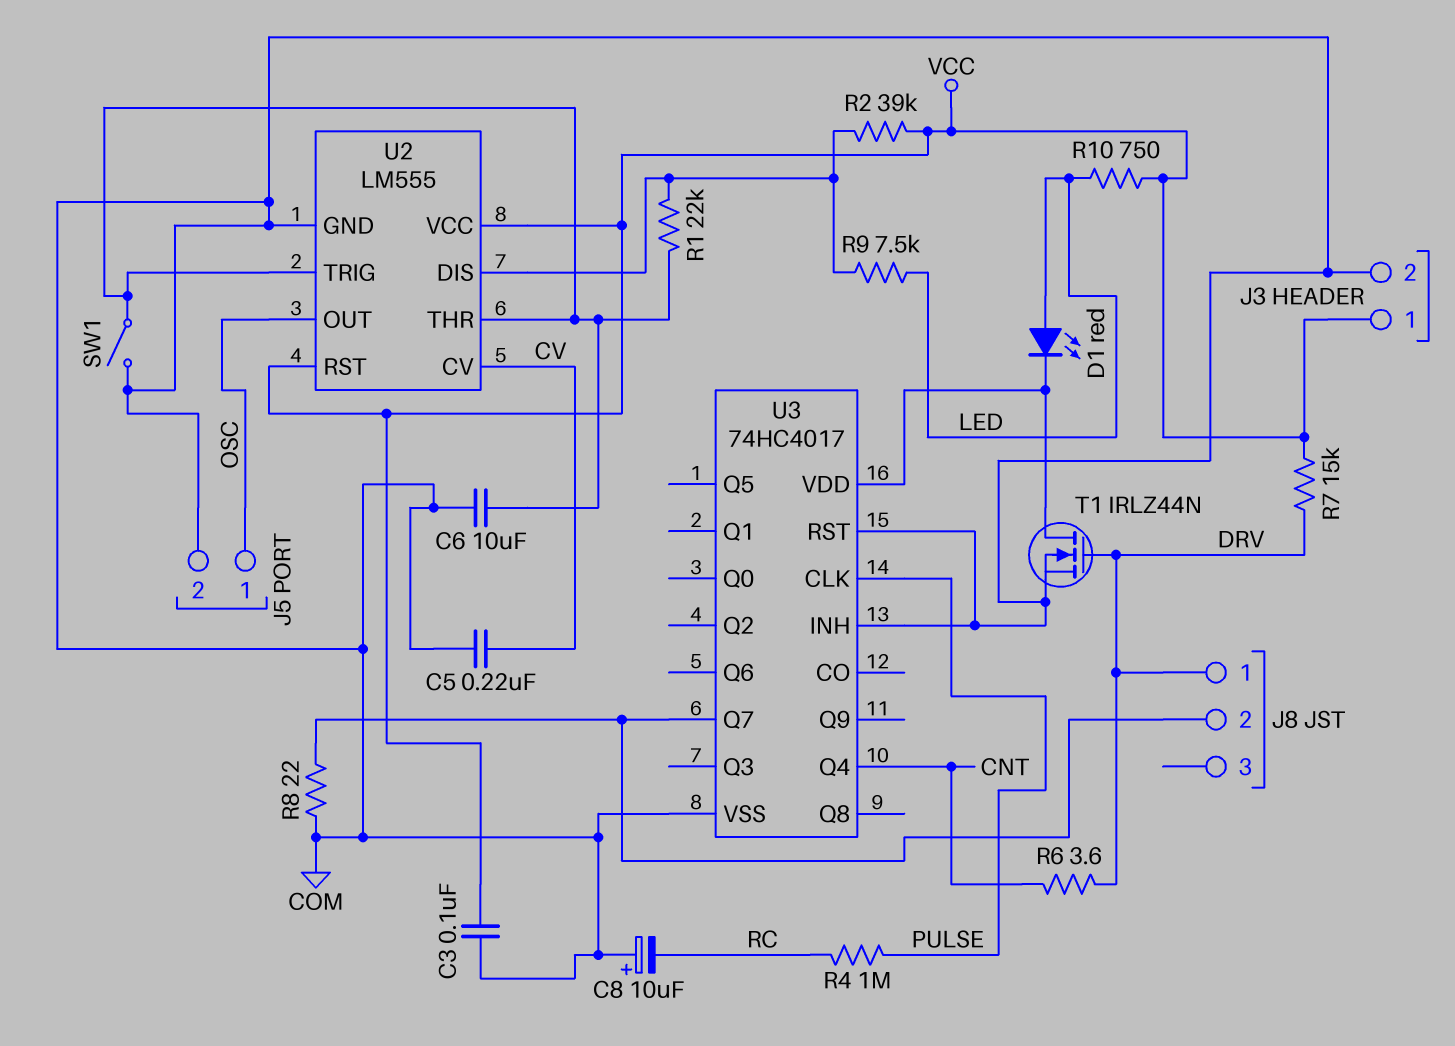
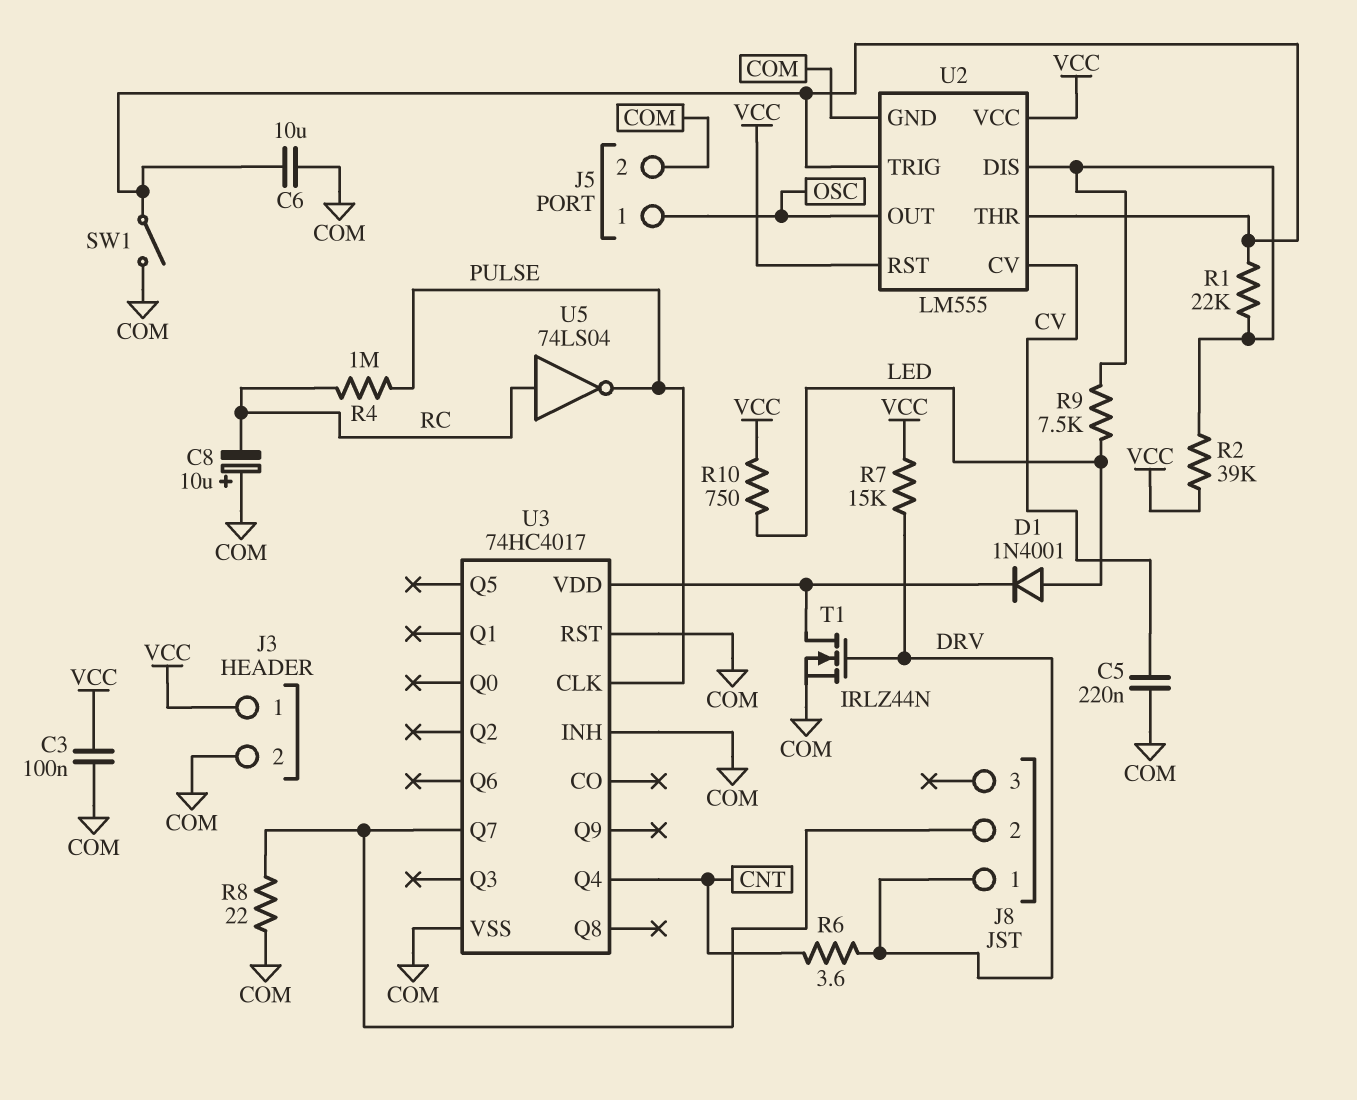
D1: LED red (A LED, K U3/VDD) -> diode 1N4001 (A LED, K U3/VDD)
U5: none -> NOT 74LS04 (in RC, out PULSE)

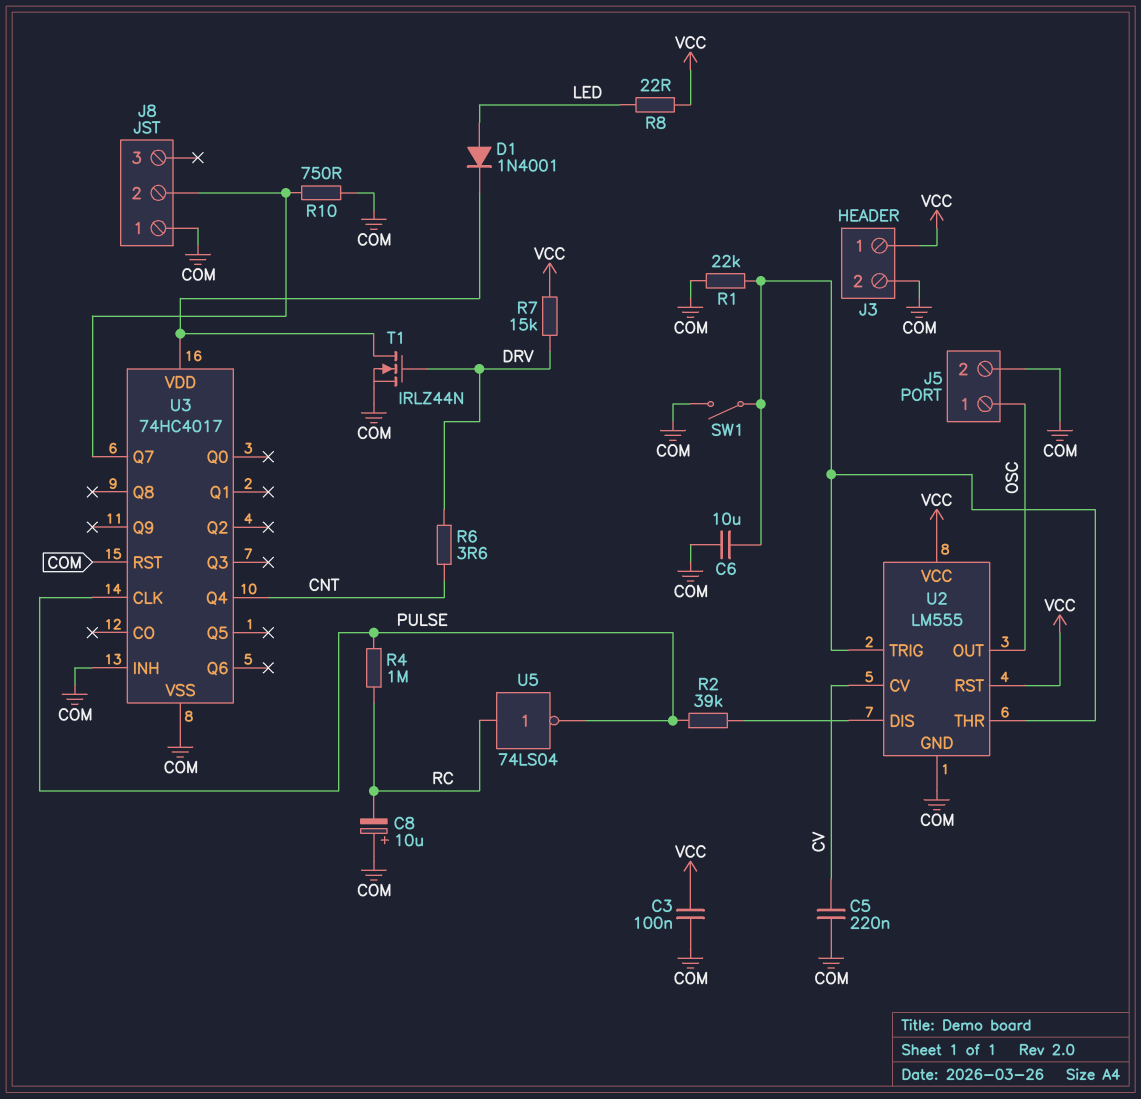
J8 pin 1: DRV -> COM
R1: 22k (U2/DIS, U2/THR) -> 22k (COM, U2/THR)
R2: 39k (U2/DIS, VCC) -> 39k (PULSE, U2/DIS)
R8: 22 (COM, J8/2) -> 22 (LED, VCC)
R9: 7.5k (LED, U2/DIS) -> none
R10: 750 (LED, VCC) -> 750 (COM, J8/2)

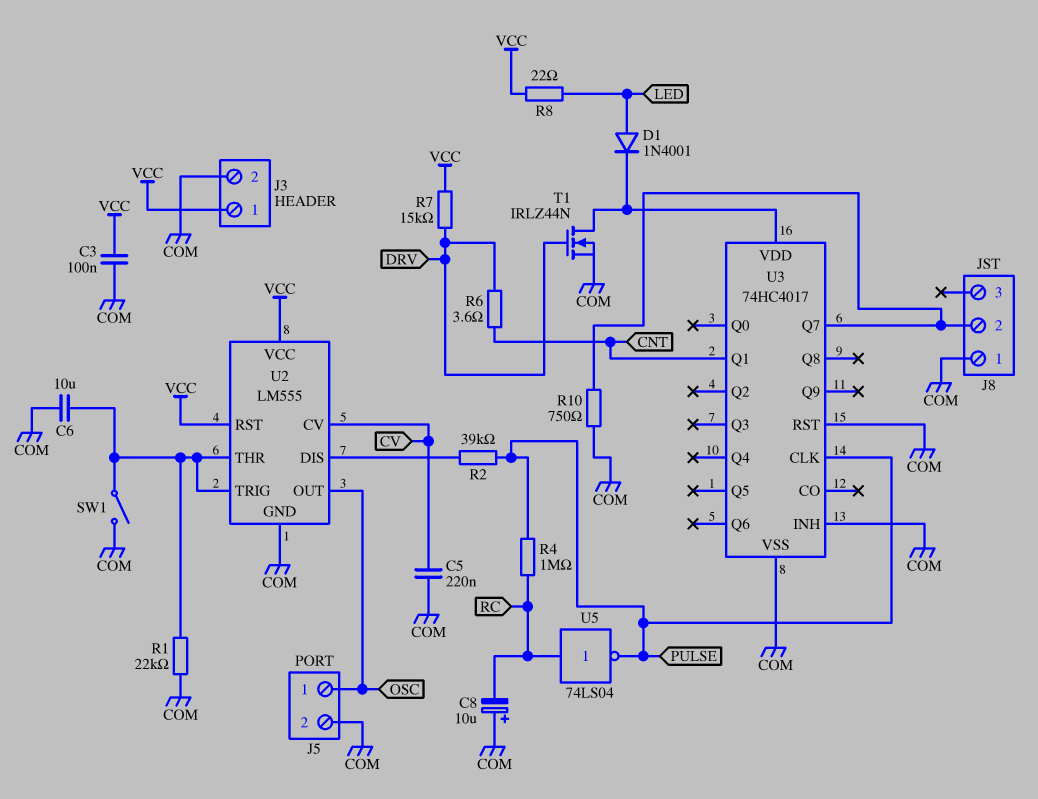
U3 pin Q1: none -> CNT
U3 pin Q4: CNT -> none

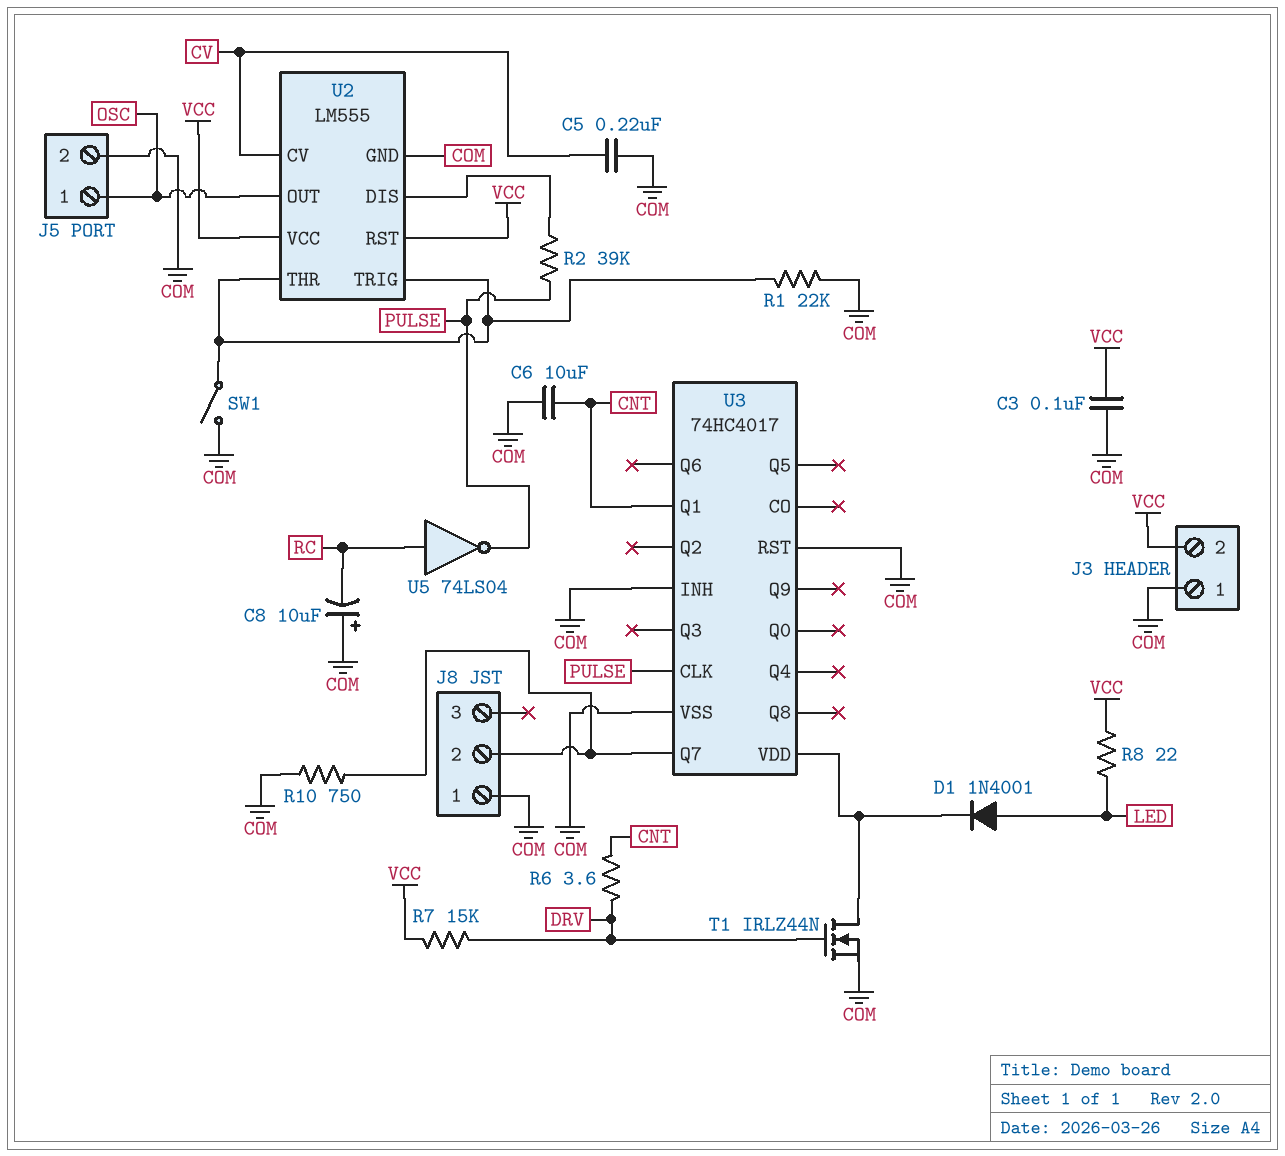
C6: 10uF (COM, U2/THR) -> 10uF (CNT, COM)
J3 pin 1: VCC -> COM
J3 pin 2: COM -> VCC
R4: 1M (PULSE, RC) -> none

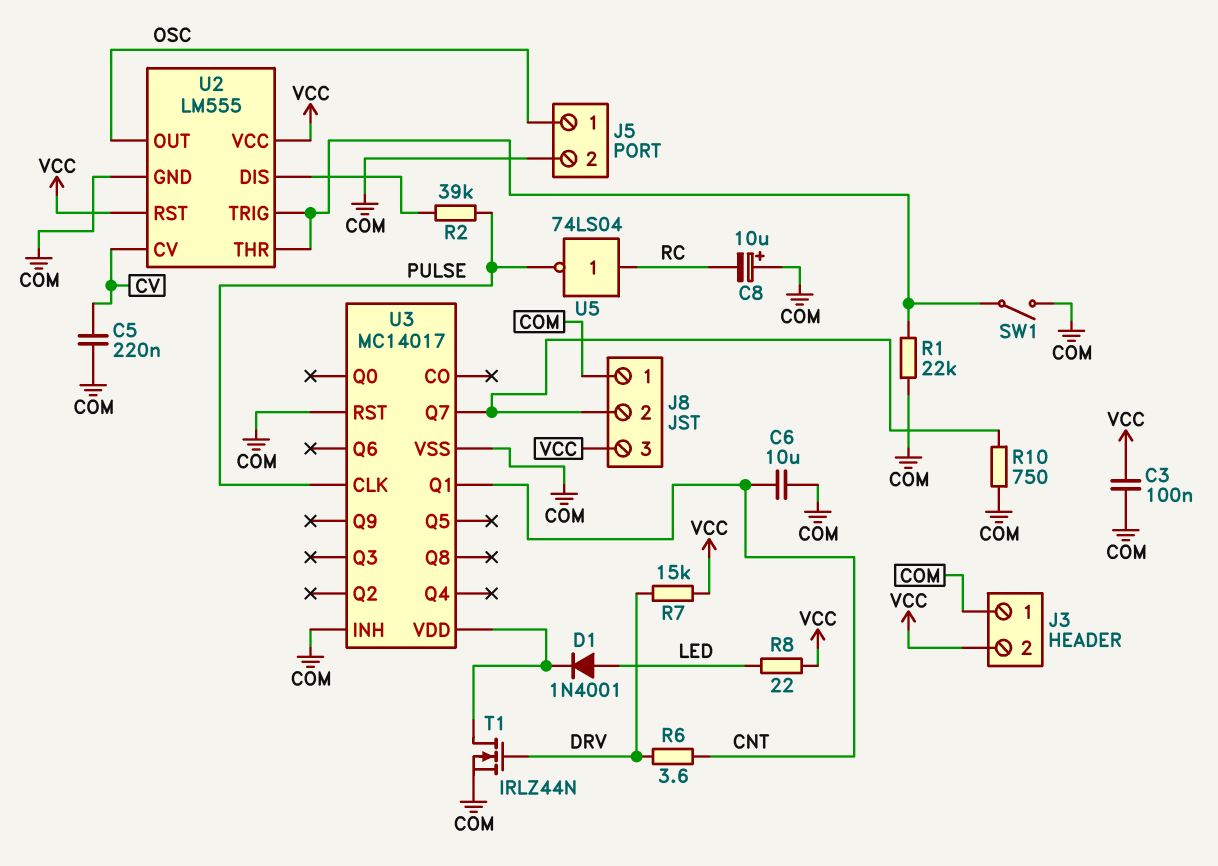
J8 pin 3: none -> VCC
U3: 74HC4017 -> MC14017

